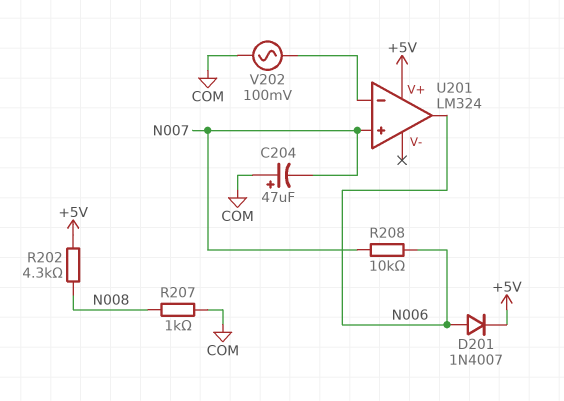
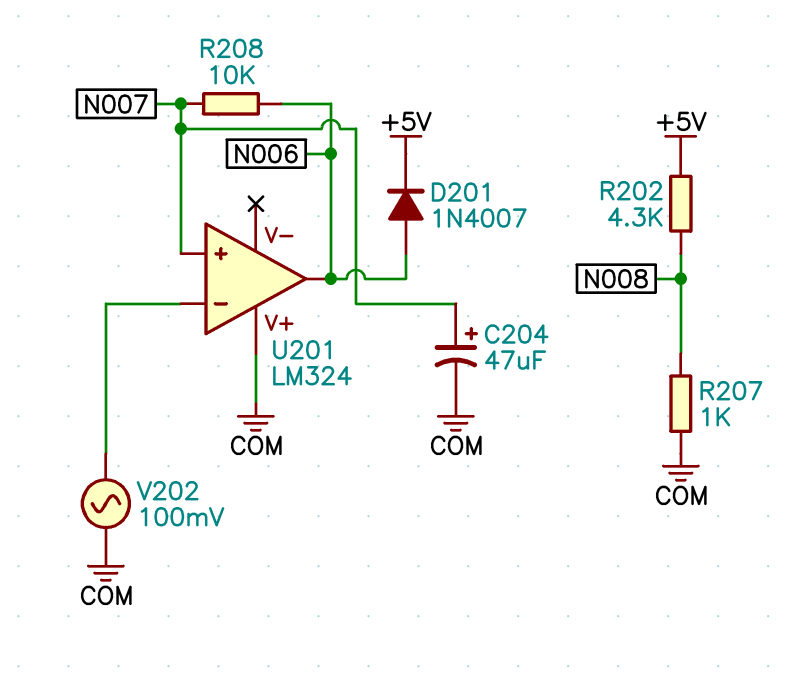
C204: 47uF (plus COM, minus N007) -> 47uF (plus N007, minus COM)
U201 pin V+: +5V -> COM

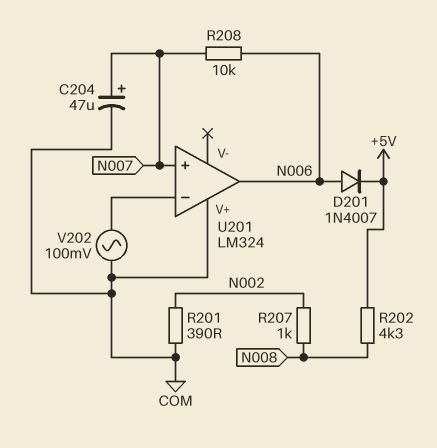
R201: none -> 390 (COM, N002)
R207: 1k (COM, N008) -> 1k (N002, N008)

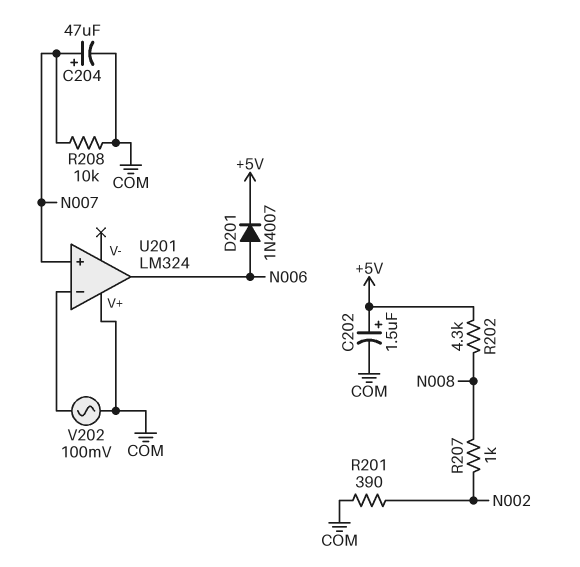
C202: none -> 1.5uF (plus +5V, minus COM)
R208: 10k (N006, N007) -> 10k (COM, N007)

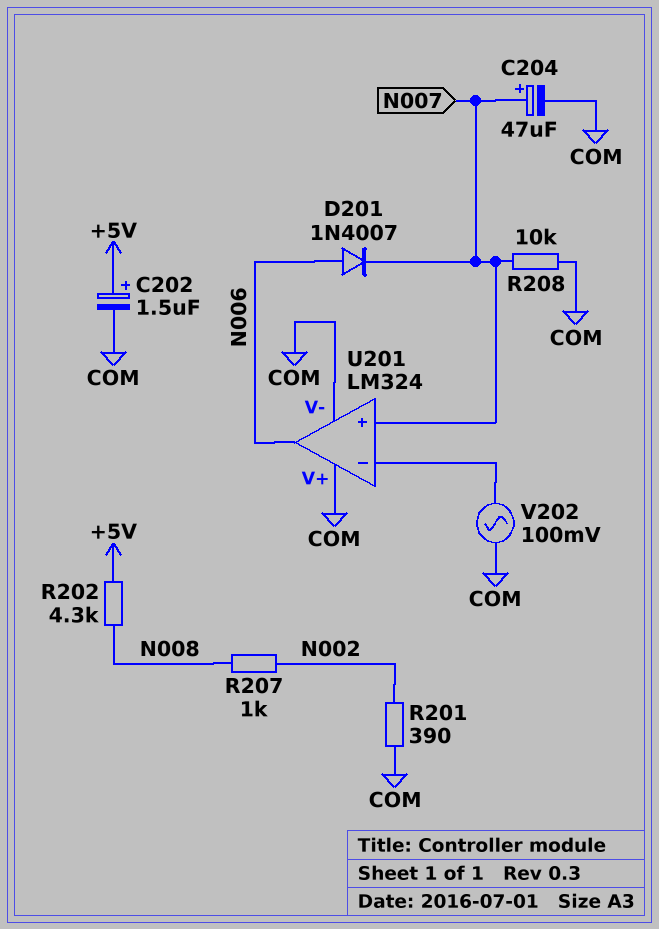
D201: diode 1N4007 (A N006, K +5V) -> diode 1N4007 (A N006, K N007)
U201 pin V-: none -> COM

